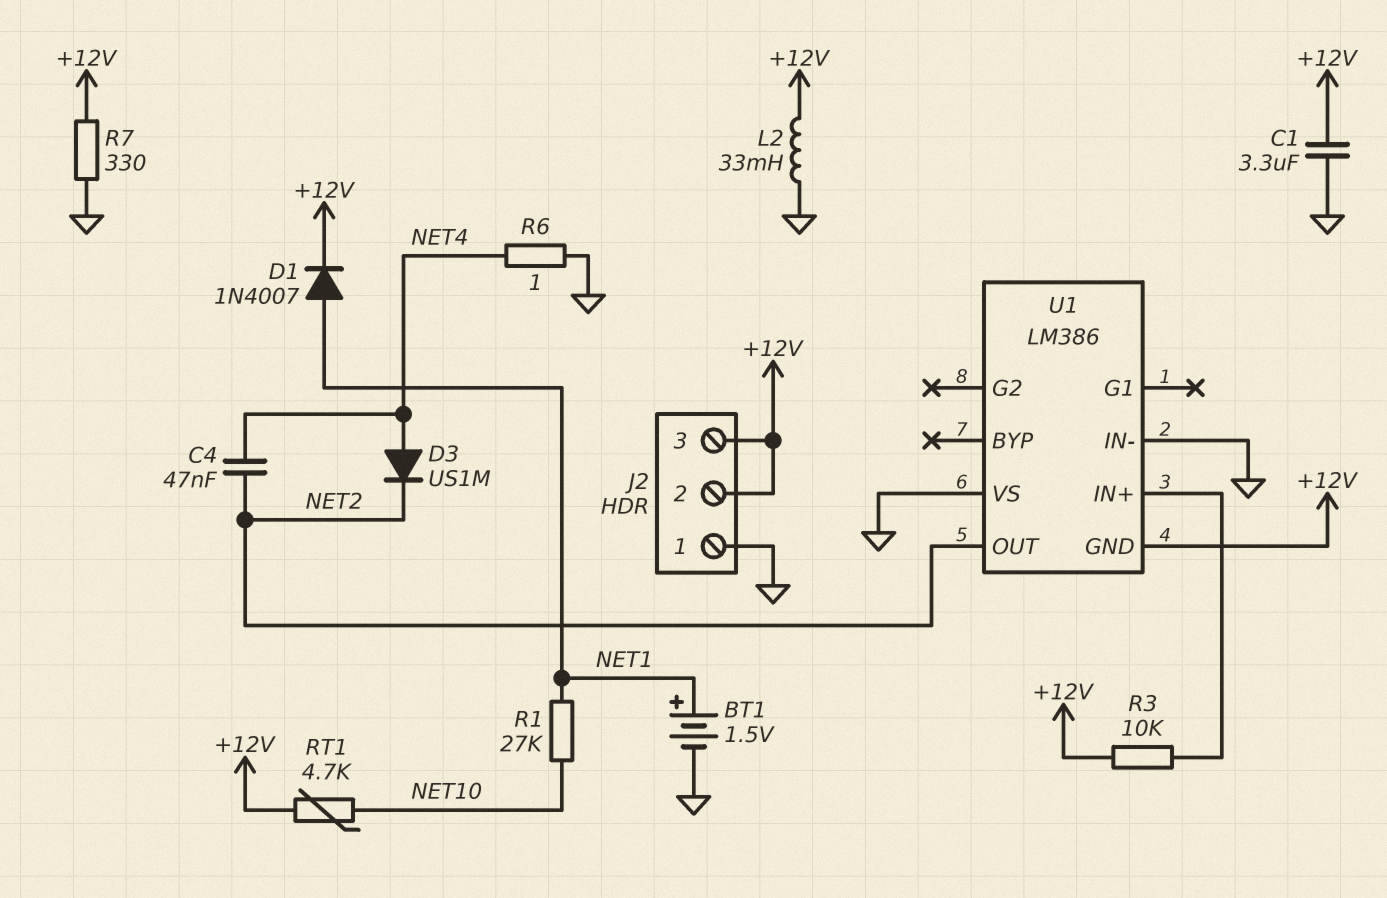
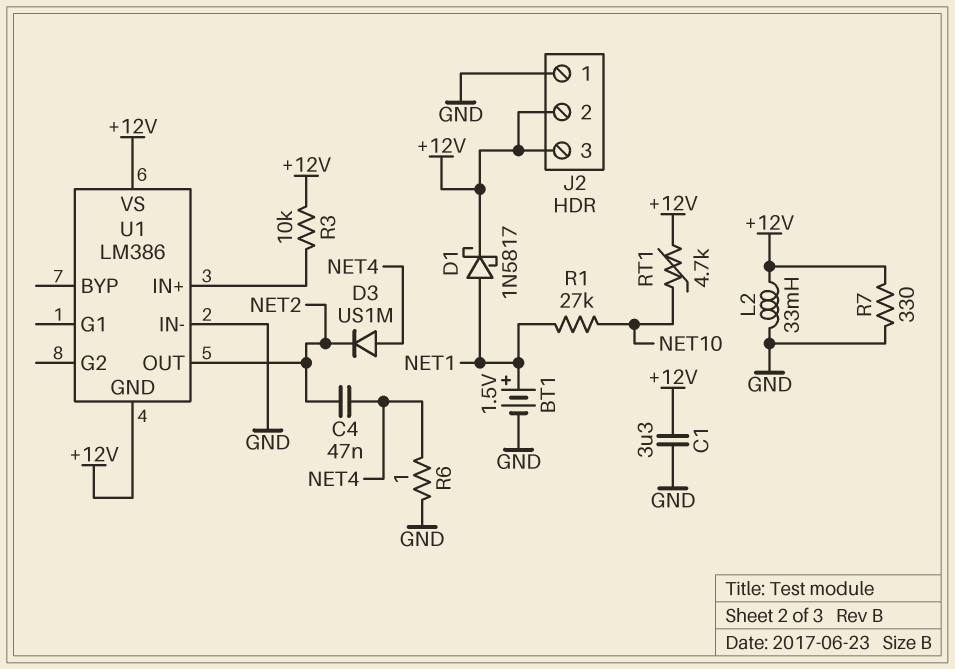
D1: diode 1N4007 (A NET1, K +12V) -> schottky 1N5817 (A NET1, K +12V)
U1 pin VS: GND -> +12V

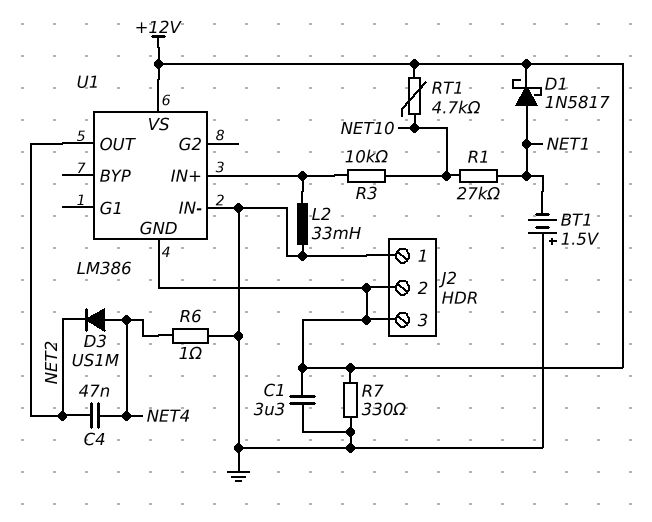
BT1: 1.5V (plus NET1, minus GND) -> 1.5V (plus GND, minus NET1)
L2: 33mH (+12V, GND) -> 33mH (GND, U1/IN+)
R3: 10k (+12V, U1/IN+) -> 10k (NET10, U1/IN+)

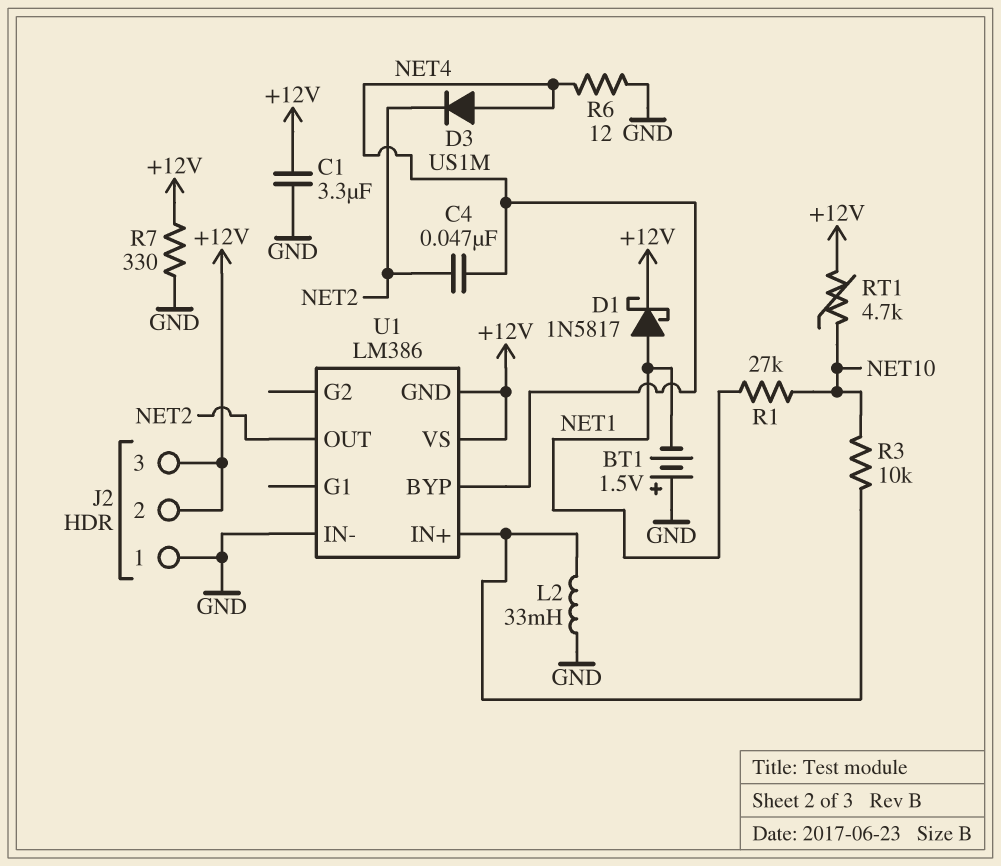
R6: 1 (GND, NET4) -> 12 (GND, NET4)
U1 pin BYP: none -> NET4

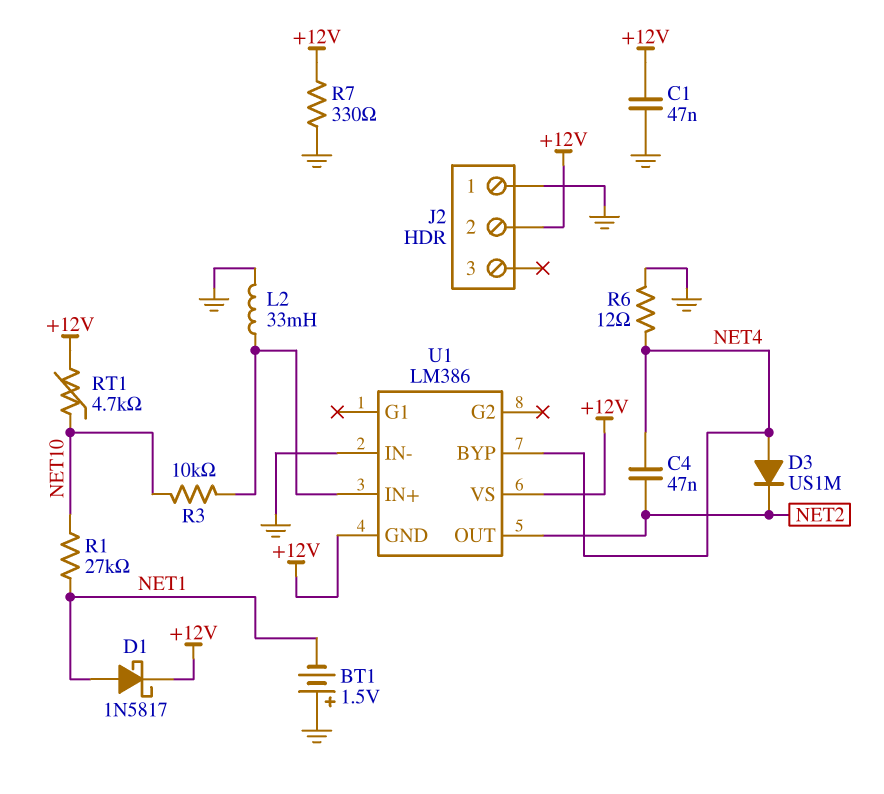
C1: 3.3uF (+12V, GND) -> 47nF (+12V, GND)
J2 pin 3: +12V -> none

